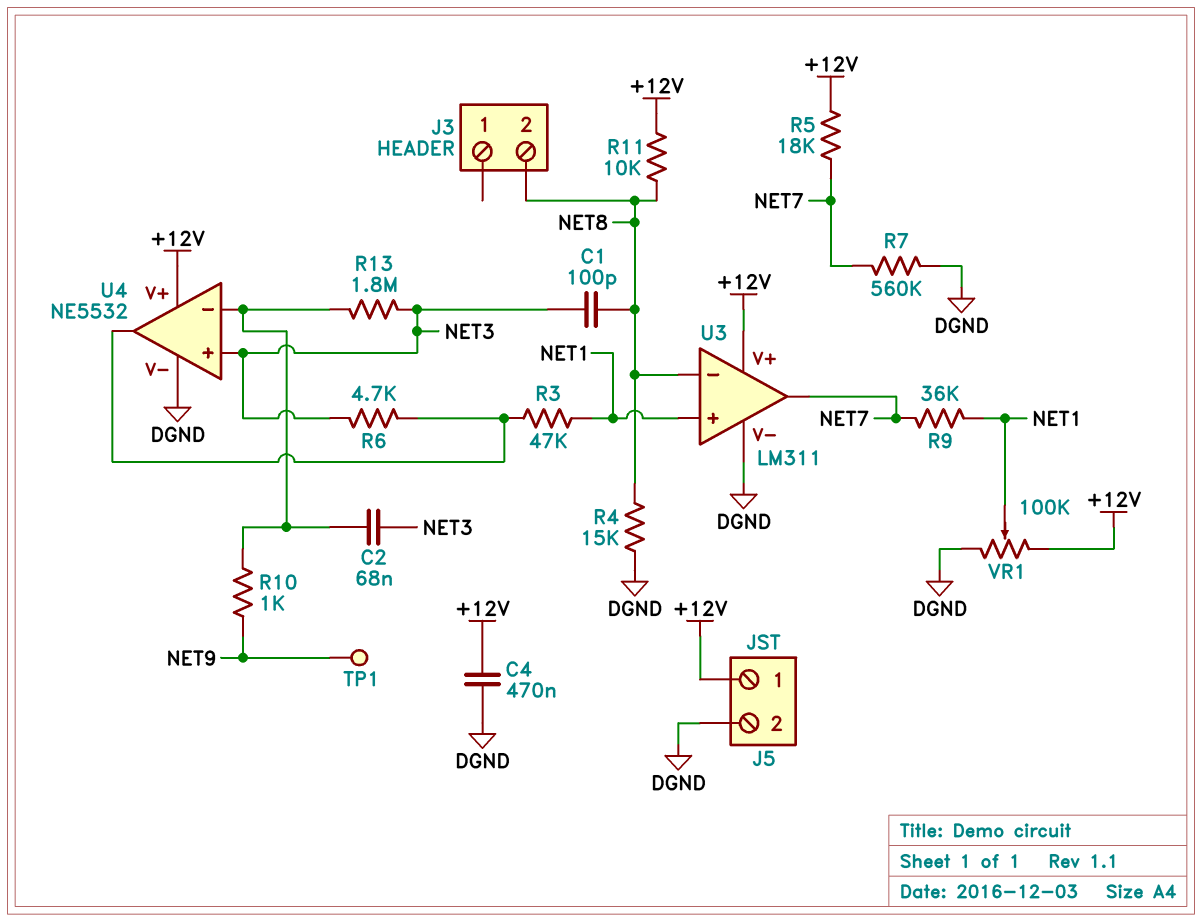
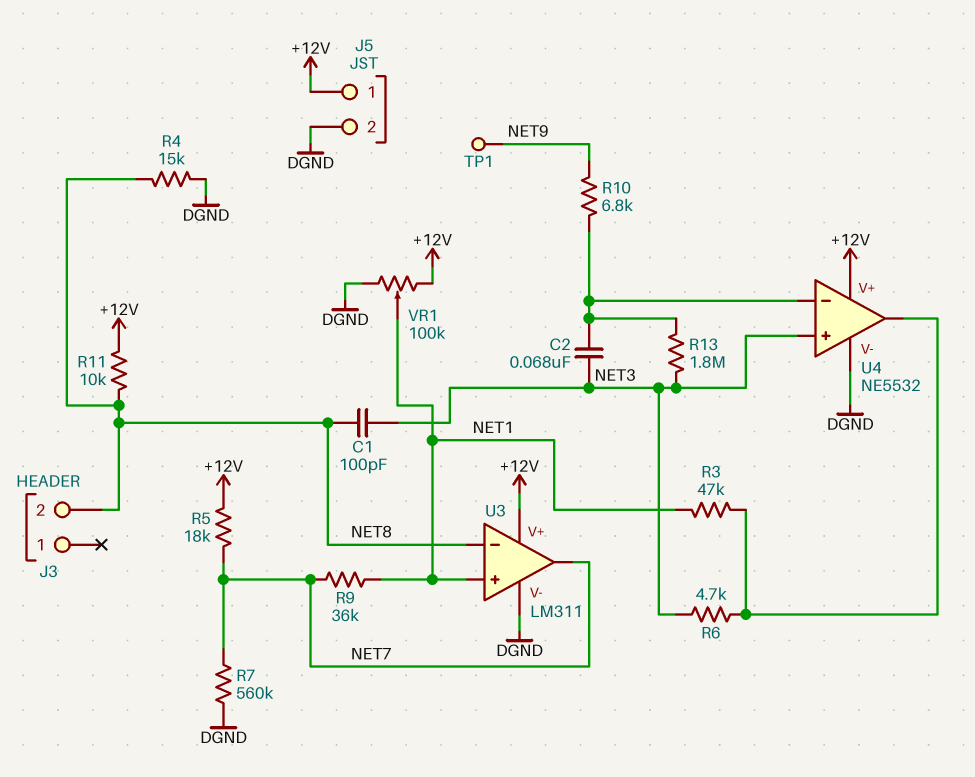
C4: 470nF (+12V, DGND) -> none
R10: 1k (NET9, U4/in-) -> 6.8k (NET9, U4/in-)

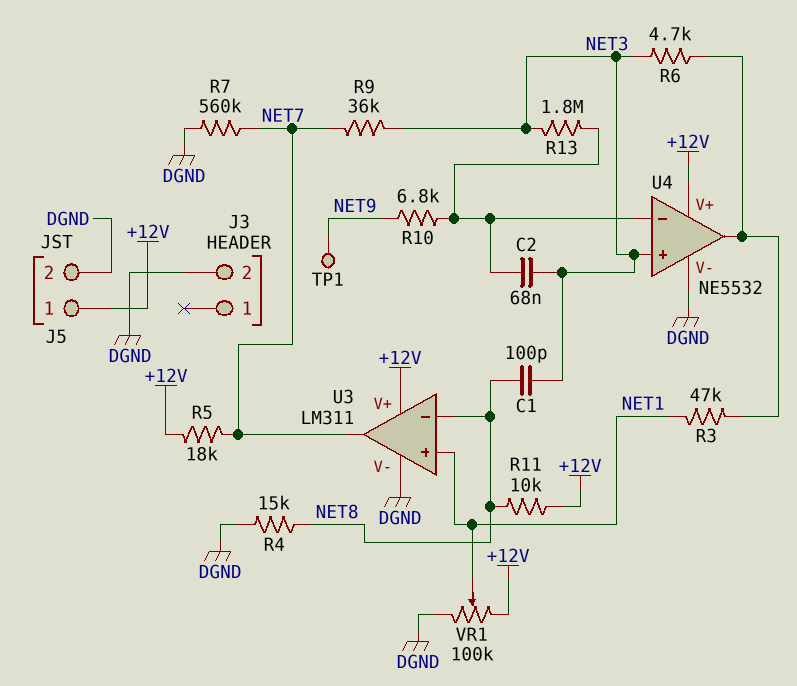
J3 pin 2: NET8 -> DGND
R9: 36k (NET1, NET7) -> 36k (NET3, NET7)

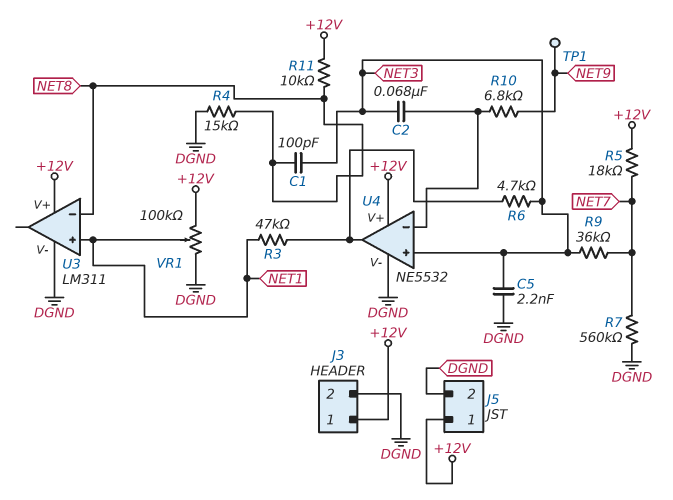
C5: none -> 2.2nF (DGND, NET3)
J3 pin 1: none -> +12V
R13: 1.8M (NET3, U4/in-) -> none
U3 pin out: NET7 -> none

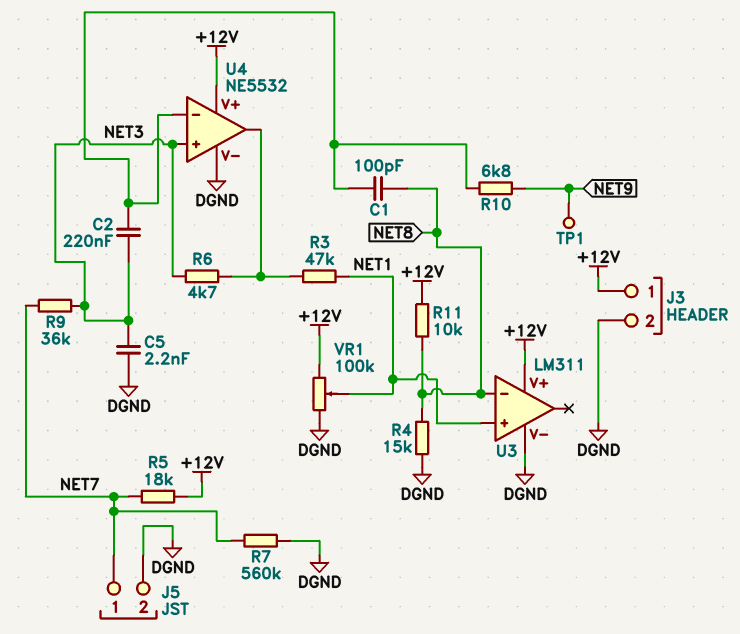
C1: 100pF (NET3, NET8) -> 100pF (NET8, U4/in-)
C2: 68nF (NET3, U4/in-) -> 220nF (NET3, U4/in-)
J5 pin 1: +12V -> NET7

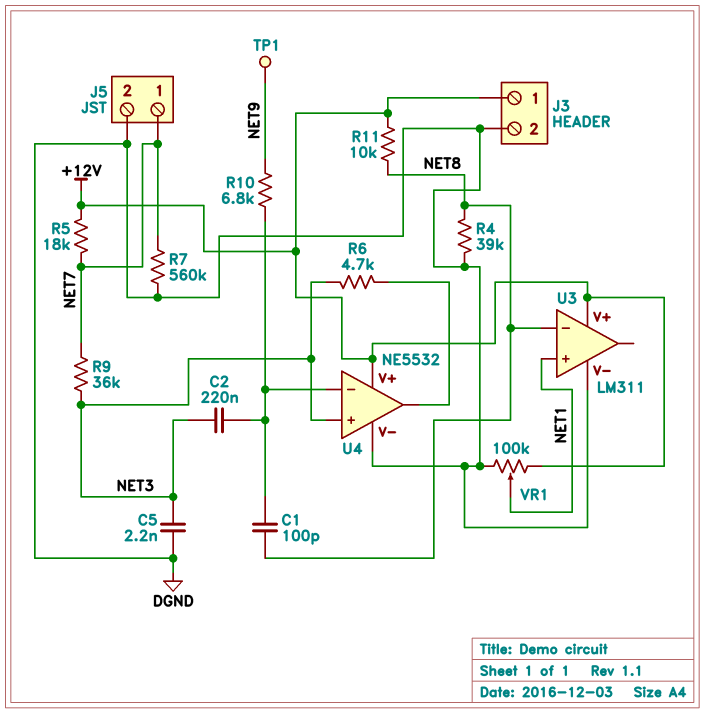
R3: 47k (NET1, U4/out) -> none
R4: 15k (DGND, NET8) -> 39k (DGND, NET8)

